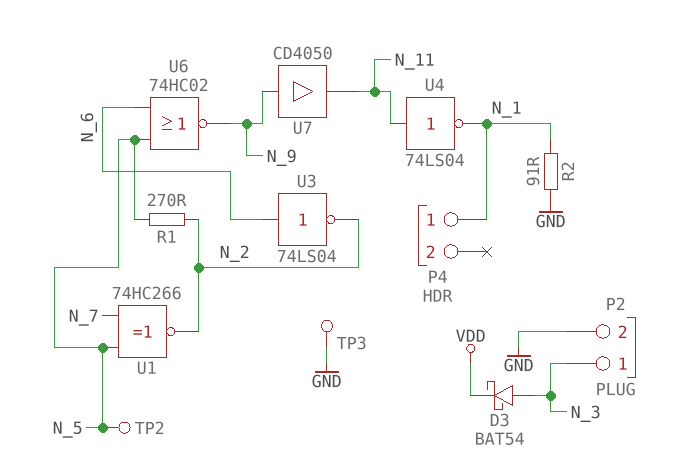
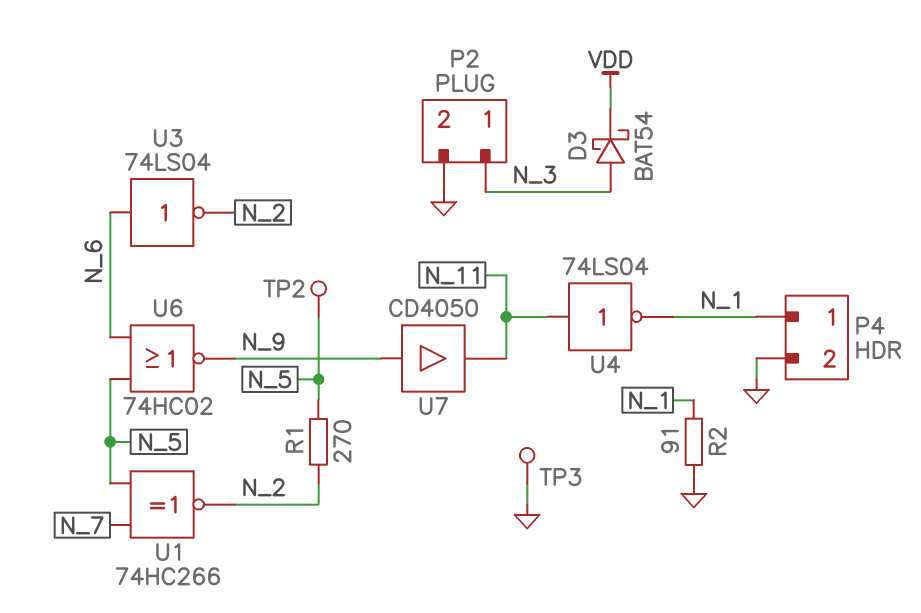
P4 pin 2: none -> GND

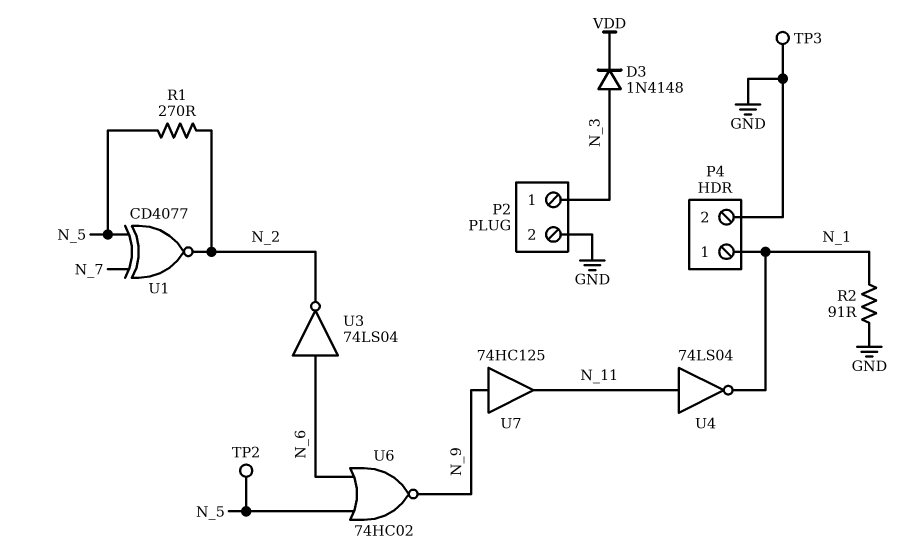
D3: schottky BAT54 (A N_3, K VDD) -> diode 1N4148 (A N_3, K VDD)
U1: XNOR 74HC266 (in N_5, in N_7, out N_2) -> XNOR CD4077 (in N_5, in N_7, out N_2)
U7: buffer CD4050 (in N_9, out N_11) -> buffer 74HC125 (in N_9, out N_11)

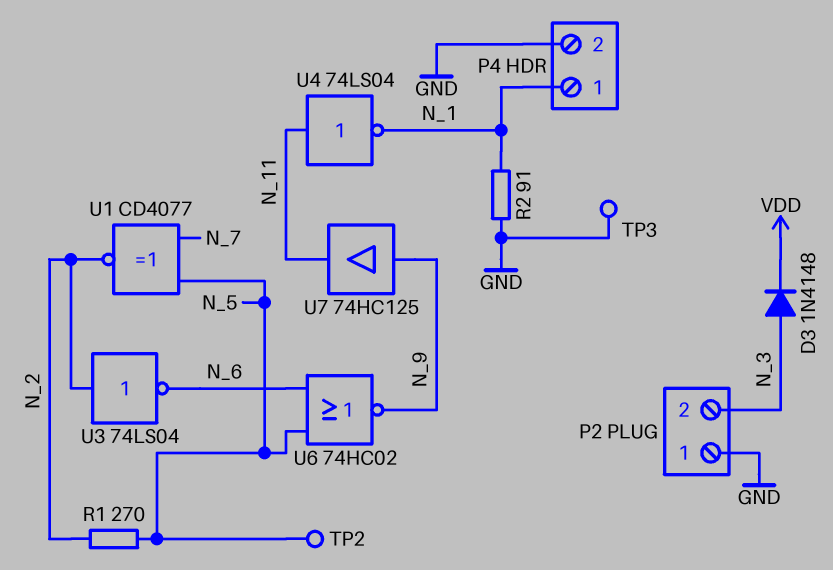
P2 pin 1: N_3 -> GND
P2 pin 2: GND -> N_3
U3: NOT 74LS04 (in N_6, out N_2) -> NOT 74LS04 (in N_2, out N_6)

